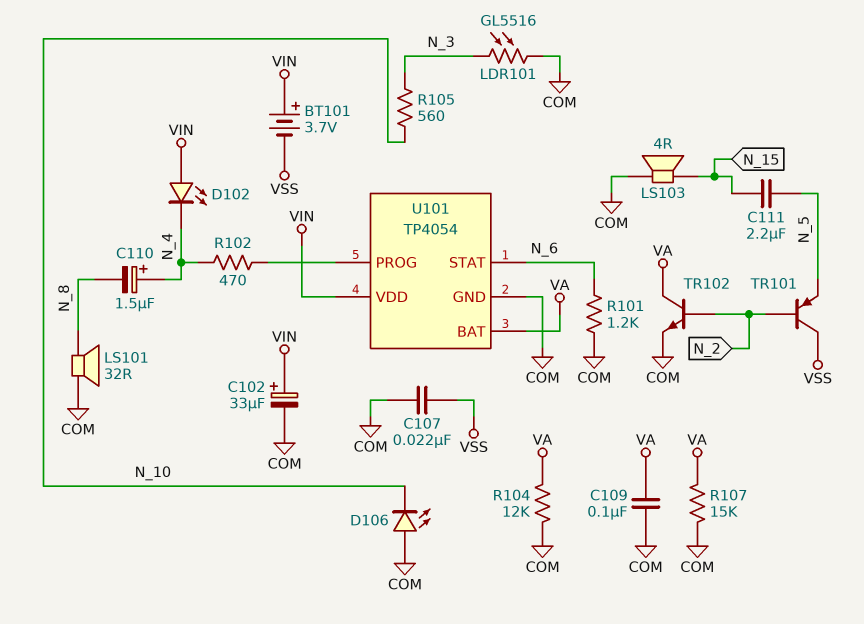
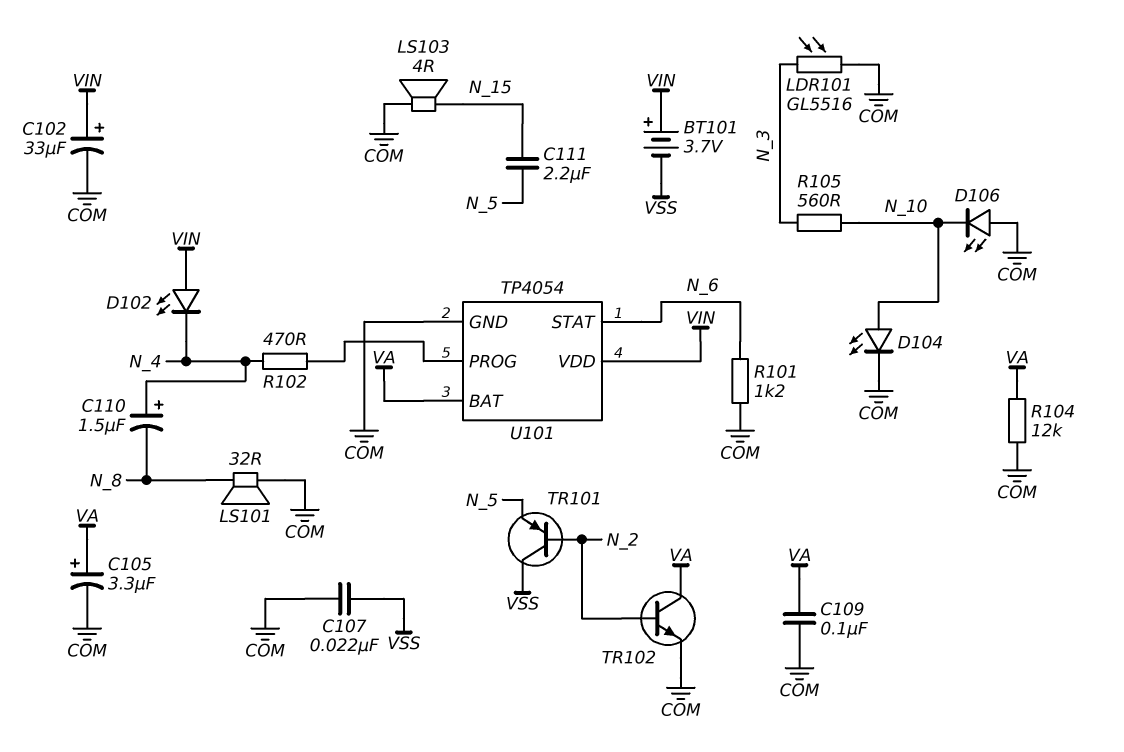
C105: none -> 3.3uF (plus VA, minus COM)
D104: none -> LED (A N_10, K COM)
R107: 15k (COM, VA) -> none

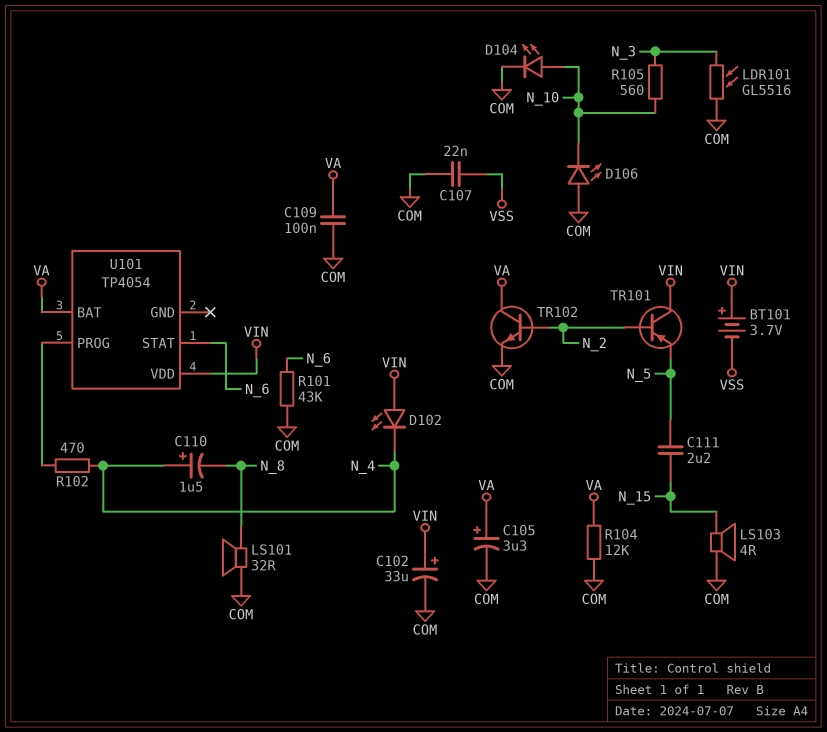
R101: 1.2k (COM, N_6) -> 43k (COM, N_6)
TR101: PNP (B N_2, C VSS, E N_5) -> PNP (B N_2, C VIN, E N_5)
U101 pin GND: COM -> none

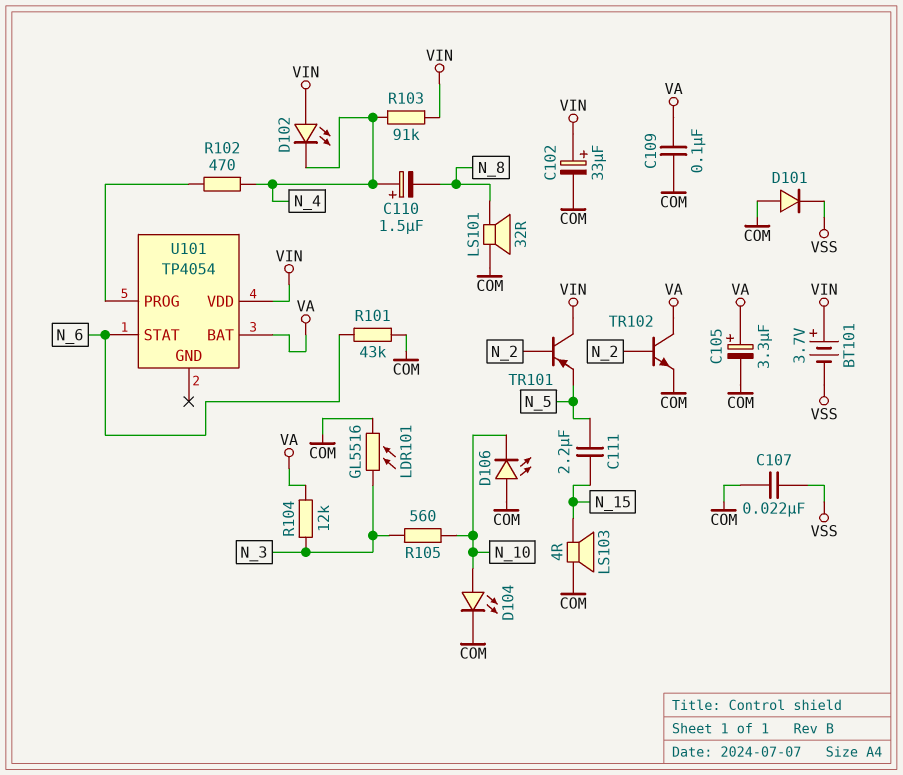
D101: none -> diode (A COM, K VSS)
R103: none -> 91k (N_4, VIN)
R104: 12k (COM, VA) -> 12k (N_3, VA)

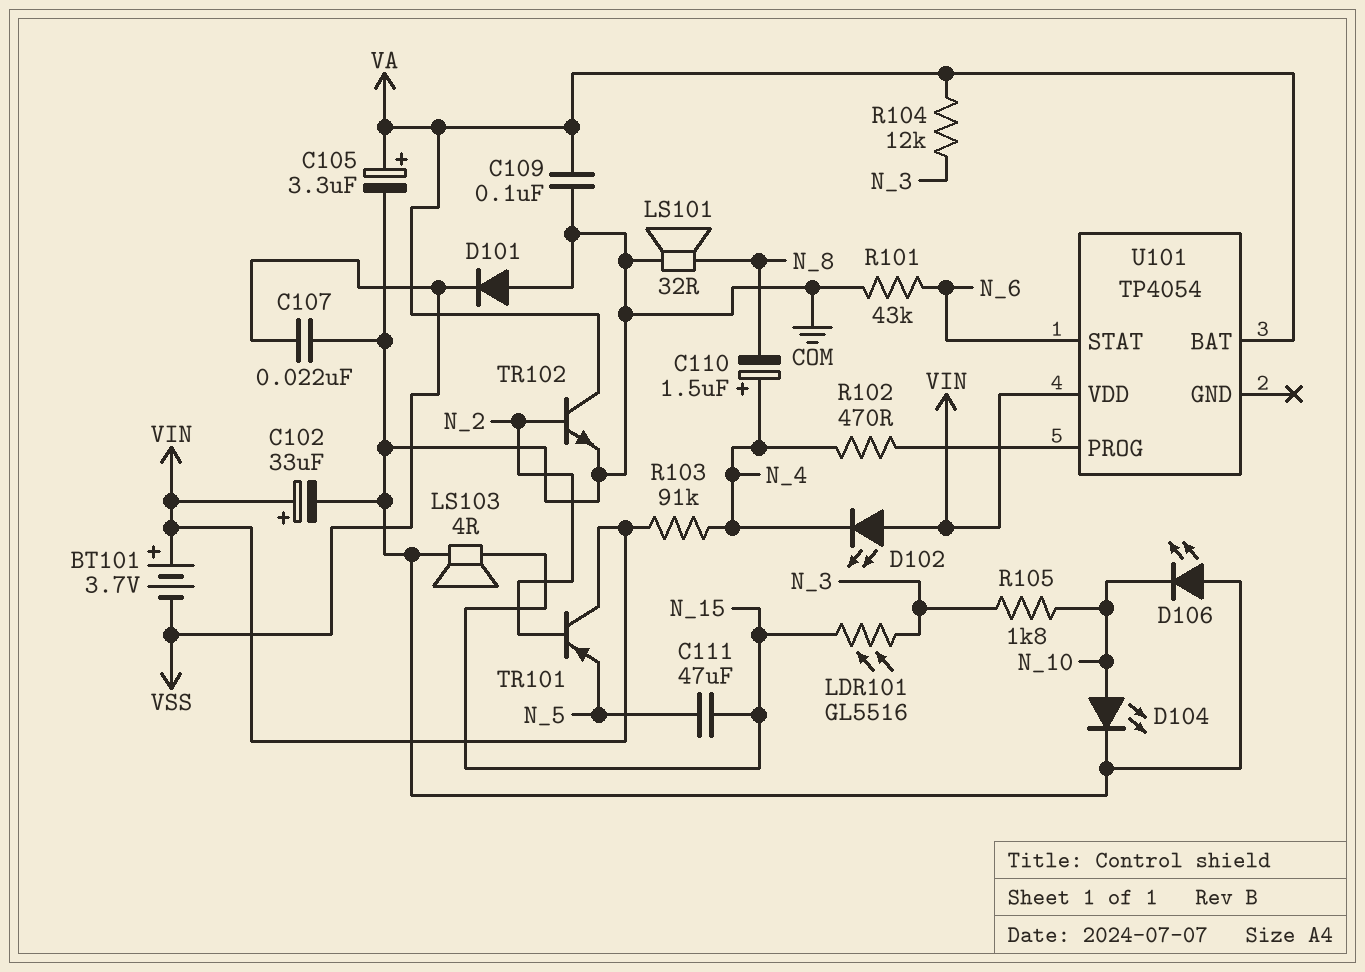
C111: 2.2uF (N_5, N_15) -> 47uF (N_5, N_15)
LDR101: GL5516 (COM, N_3) -> GL5516 (N_3, N_15)
R105: 560 (N_3, N_10) -> 1.8k (N_3, N_10)

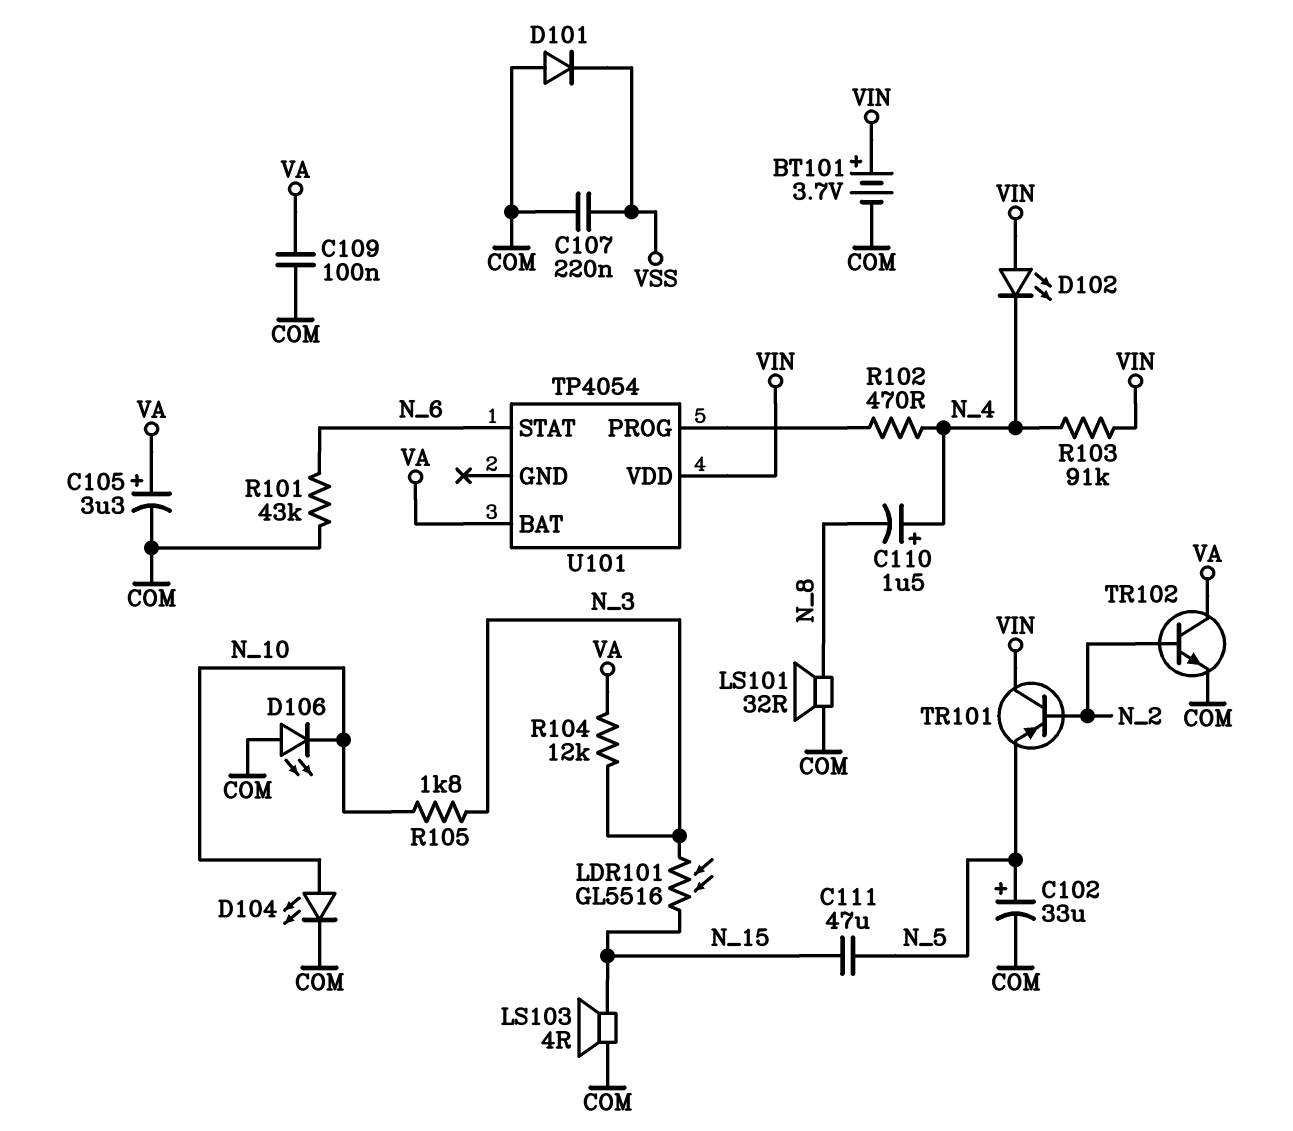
BT101: 3.7V (plus VIN, minus VSS) -> 3.7V (plus VIN, minus COM)
C102: 33uF (plus VIN, minus COM) -> 33uF (plus N_5, minus COM)
C107: 22nF (COM, VSS) -> 220nF (COM, VSS)

